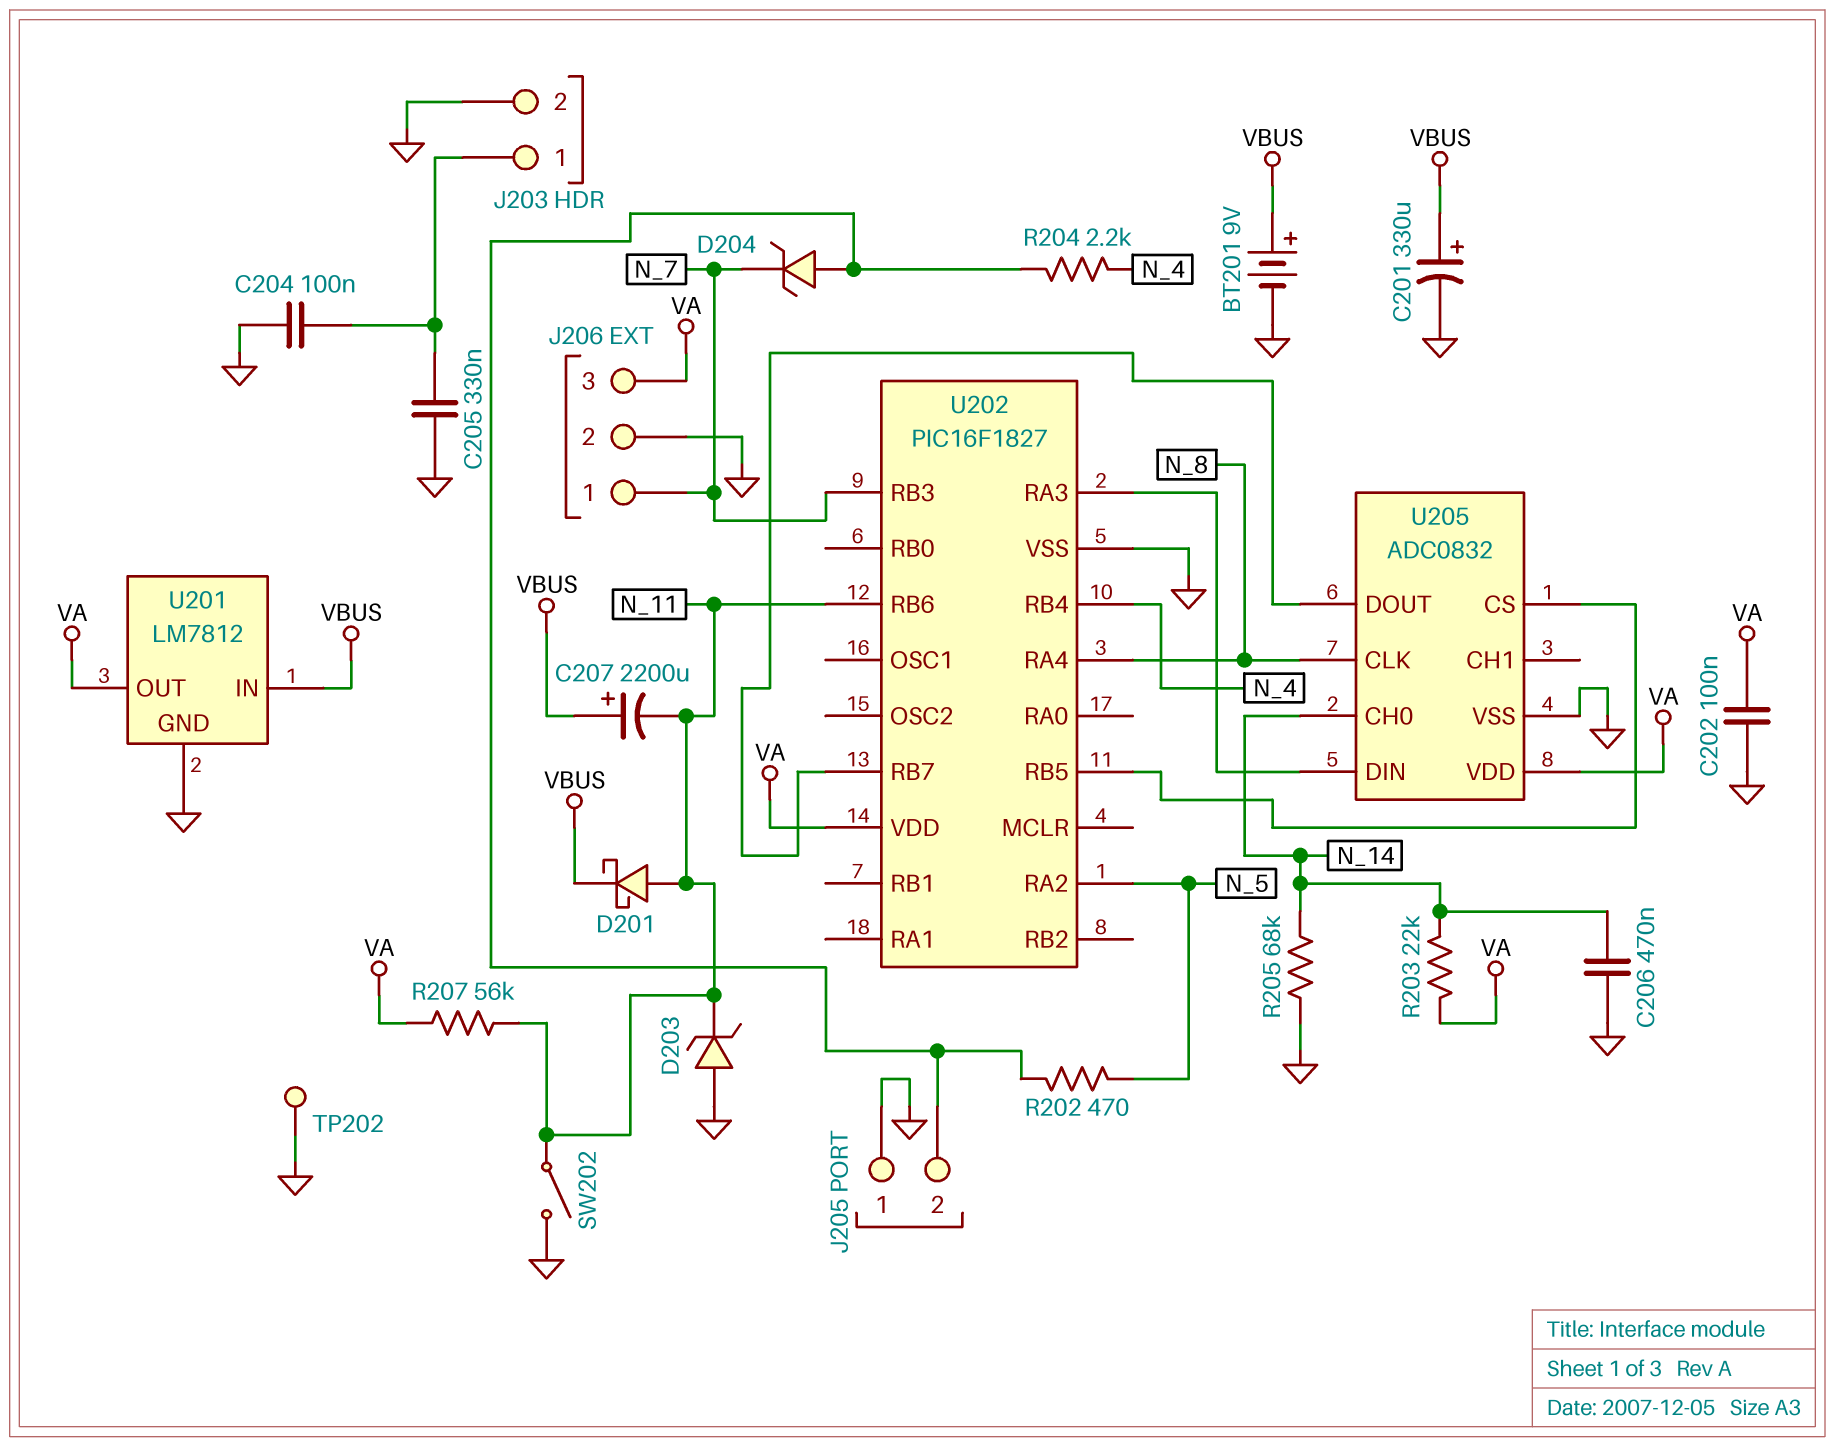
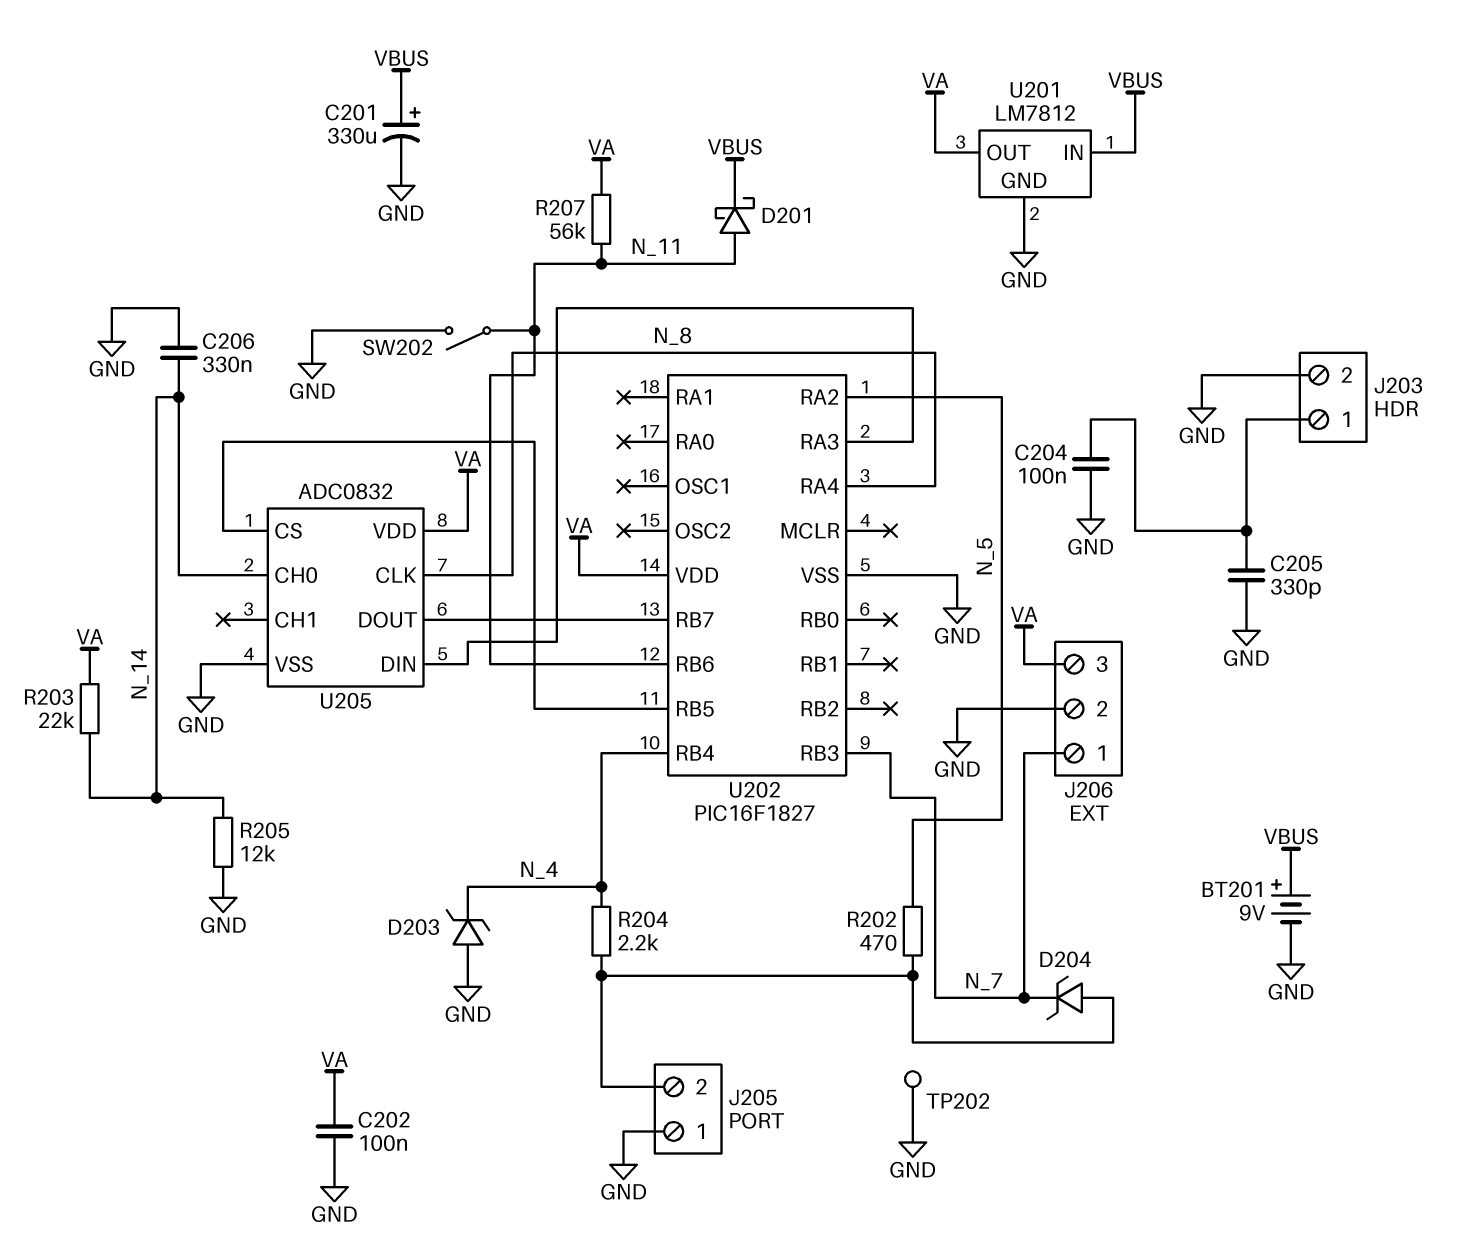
C205: 330nF (GND, J203/1) -> 330pF (GND, J203/1)
C206: 470nF (GND, N_14) -> 330nF (GND, N_14)
C207: 2200uF (plus VBUS, minus N_11) -> none
D203: zener (A GND, K N_11) -> zener (A GND, K N_4)
R205: 68k (GND, N_14) -> 12k (GND, N_14)

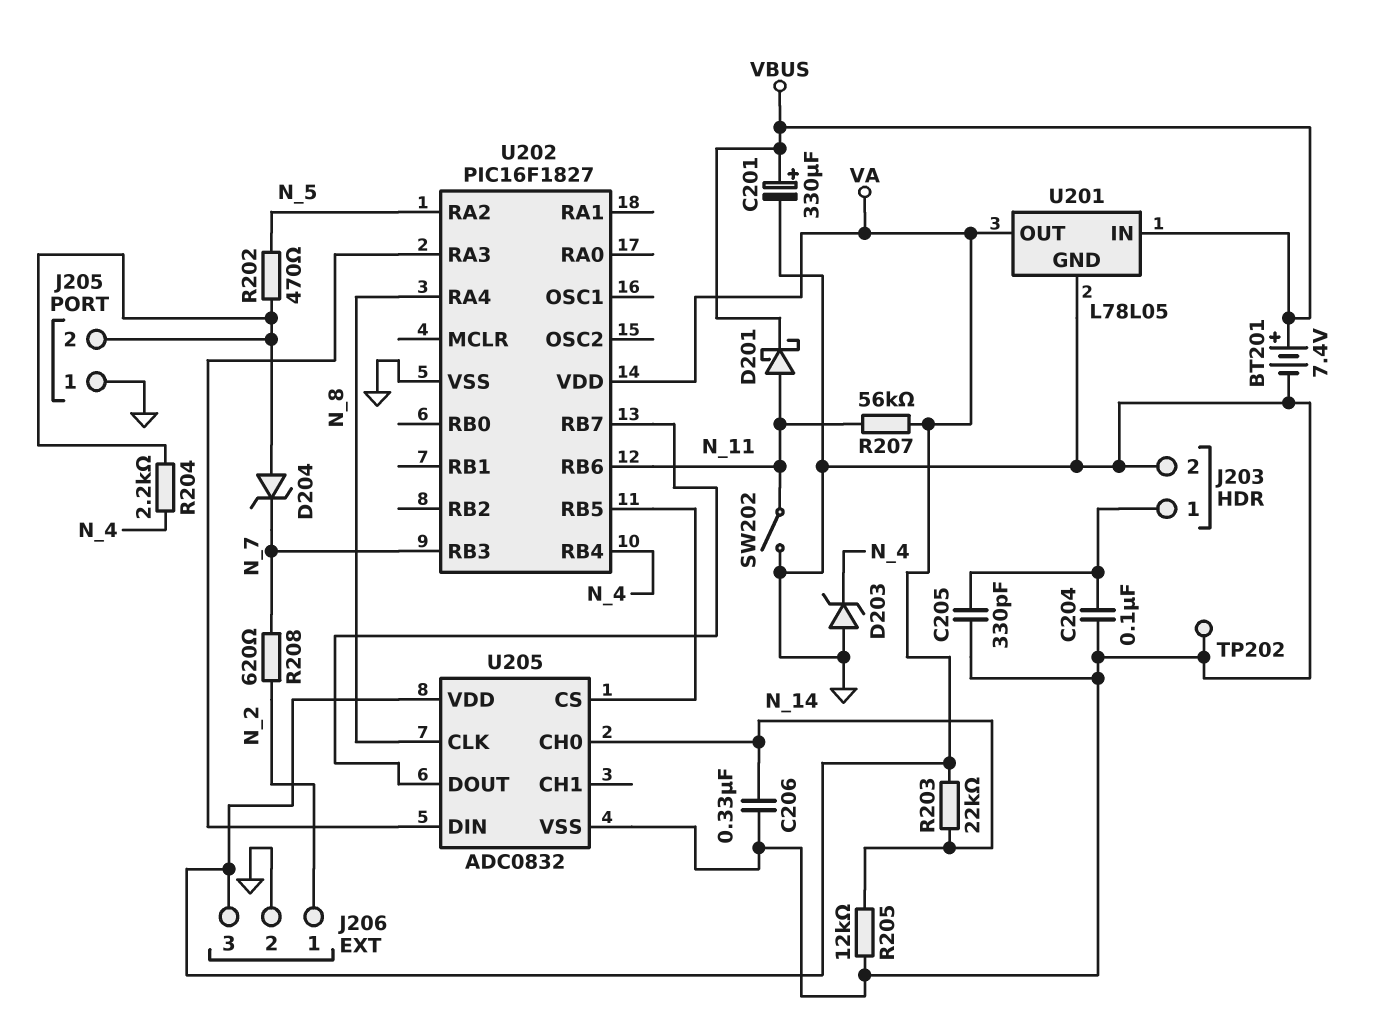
BT201: 9V (plus VBUS, minus GND) -> 7.4V (plus VBUS, minus GND)
C202: 100nF (GND, VA) -> none
J206 pin 1: N_7 -> N_2
R208: none -> 620 (N_2, N_7)
U201: LM7812 -> L78L05

